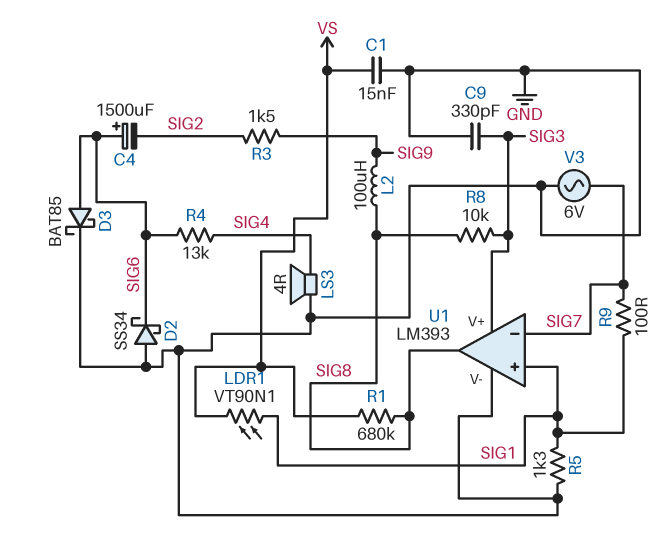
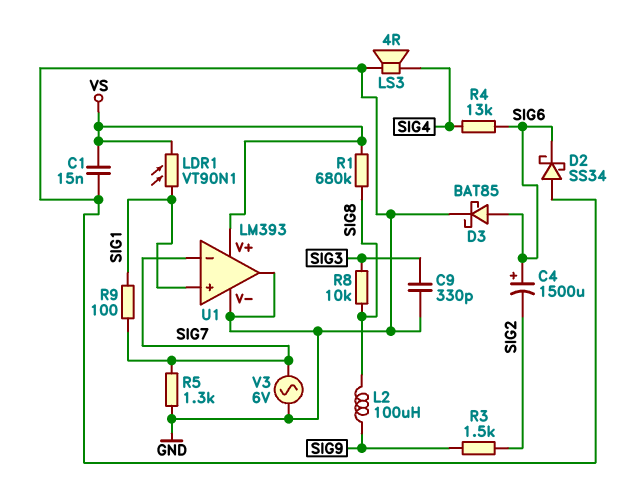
R5: 1.3k (GND, SIG1) -> 1.3k (GND, SIG7)
U1 pin V+: SIG3 -> VS
U1 pin out: SIG8 -> GND

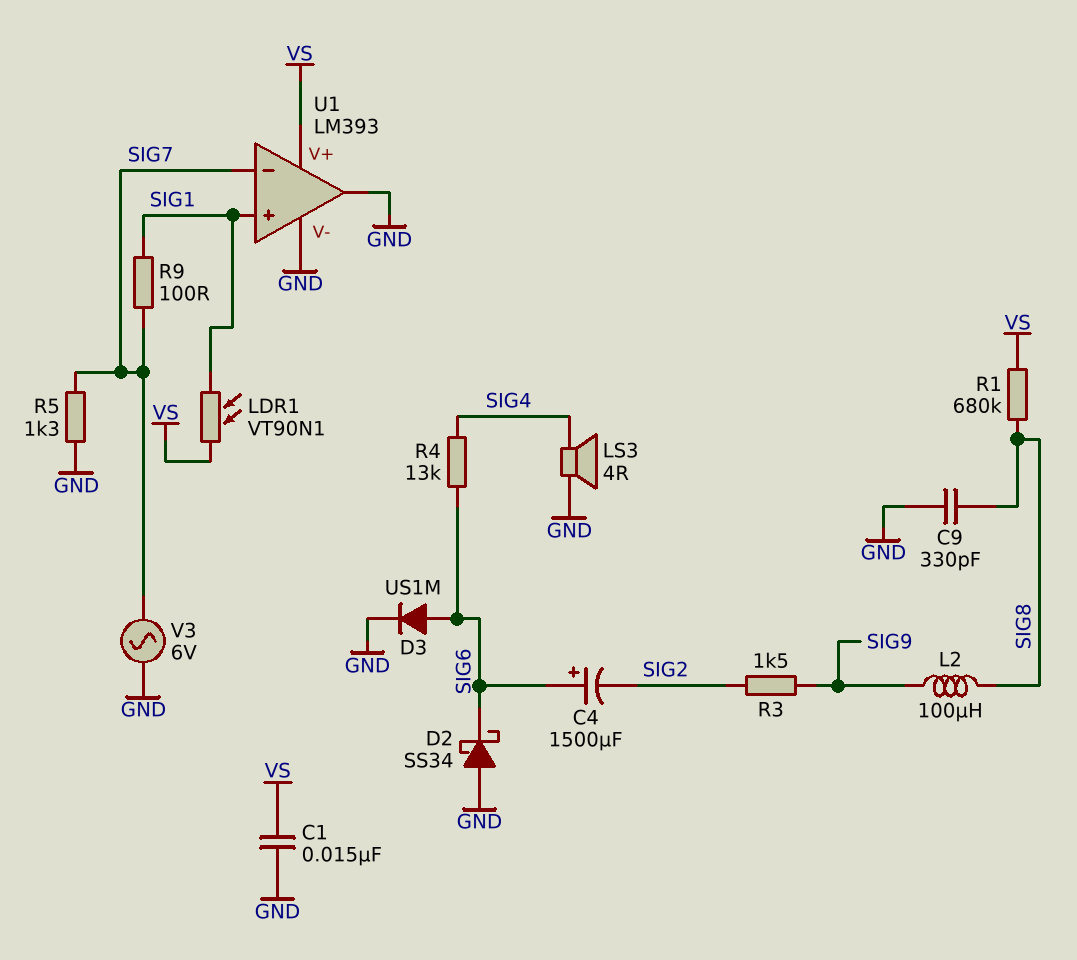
C9: 330pF (GND, SIG3) -> 330pF (GND, SIG8)
D3: schottky BAT85 (A SIG6, K GND) -> diode US1M (A SIG6, K GND)
R8: 10k (SIG3, SIG8) -> none

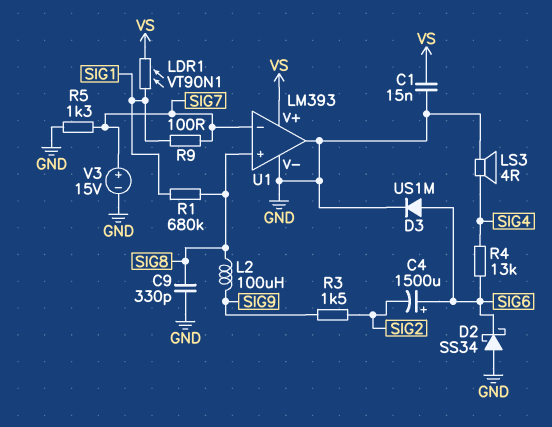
R1: 680k (SIG8, VS) -> 680k (SIG1, SIG8)
U1 pin in+: SIG1 -> SIG8
V3: AC 6V (GND, SIG7) -> 15V (plus SIG7, minus GND)

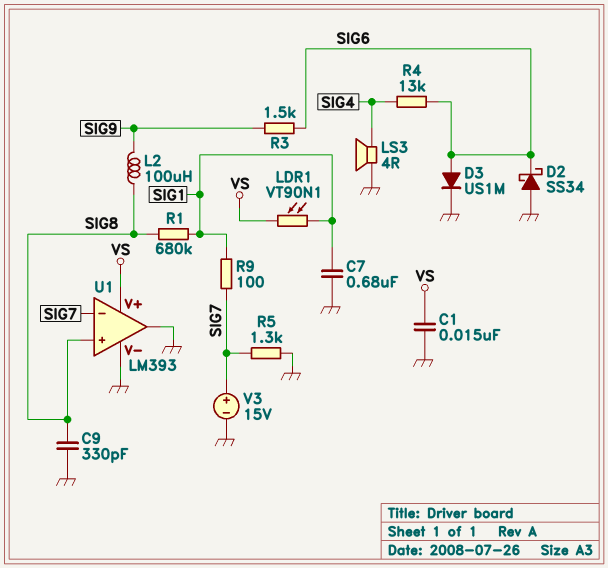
C4: 1500uF (plus SIG6, minus SIG2) -> none
C7: none -> 680nF (GND, SIG1)
R3: 1.5k (SIG2, SIG9) -> 1.5k (SIG6, SIG9)

